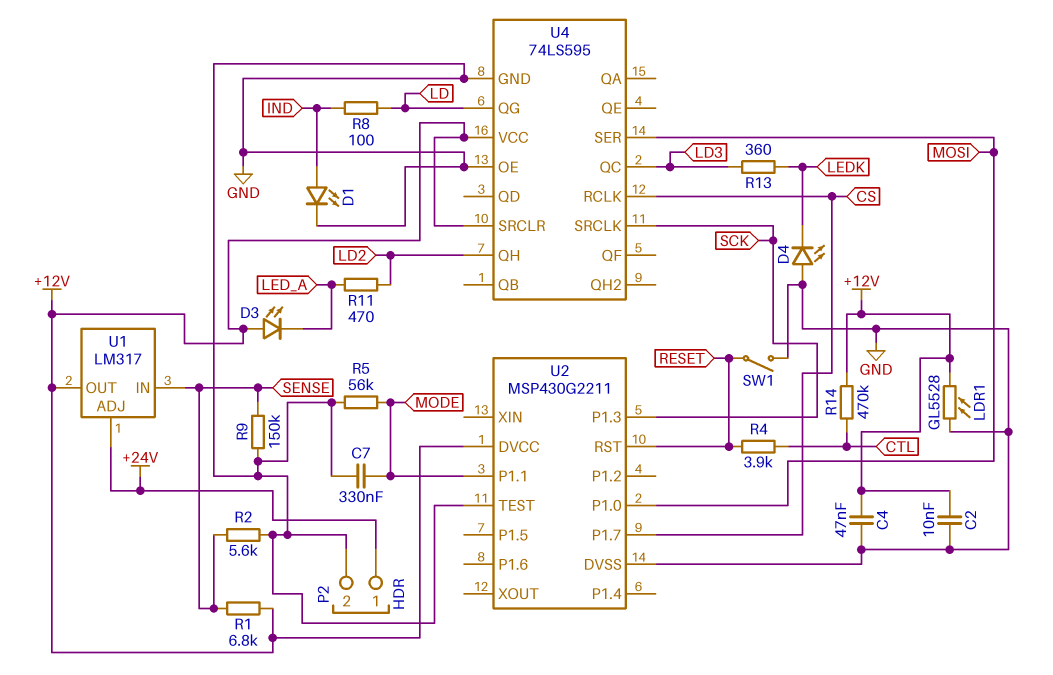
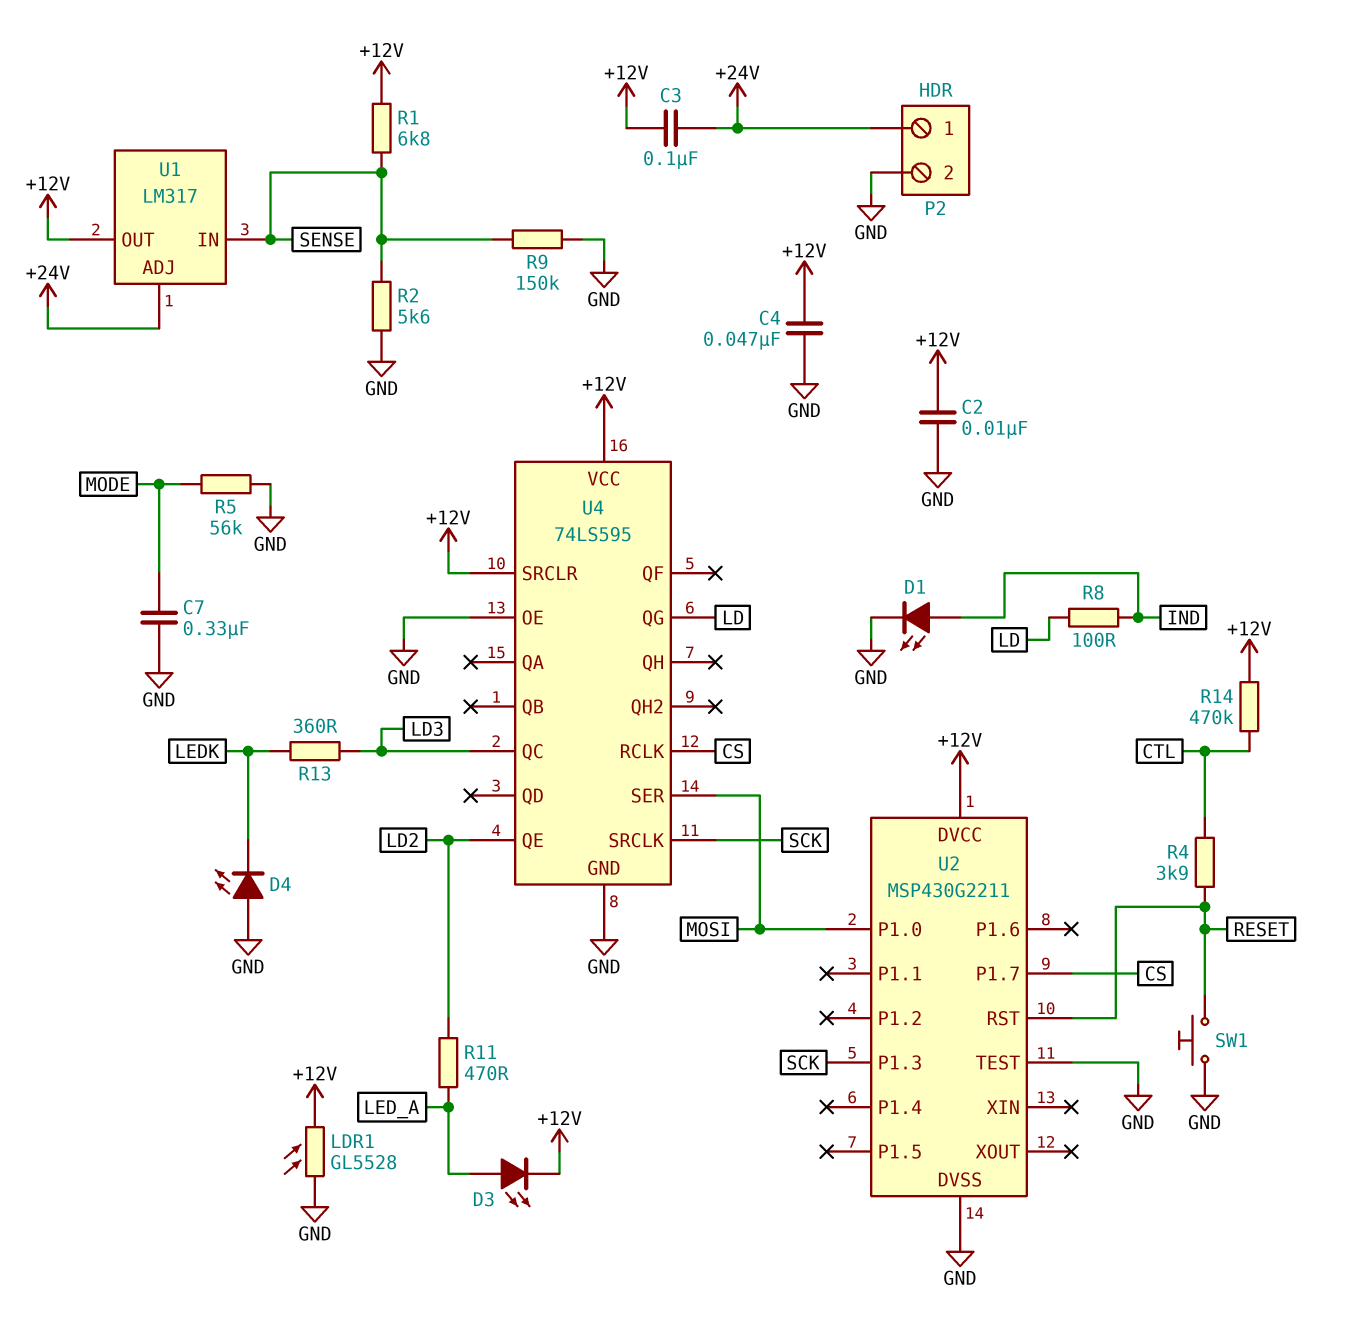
C3: none -> 100nF (+12V, +24V)
D3: LED (A +12V, K LED_A) -> LED (A LED_A, K +12V)
SW1: switch (GND, RESET) -> button (GND, RESET)
U2 pin P1.1: MODE -> none
U4 pin QE: none -> LD2
U4 pin QH: LD2 -> none

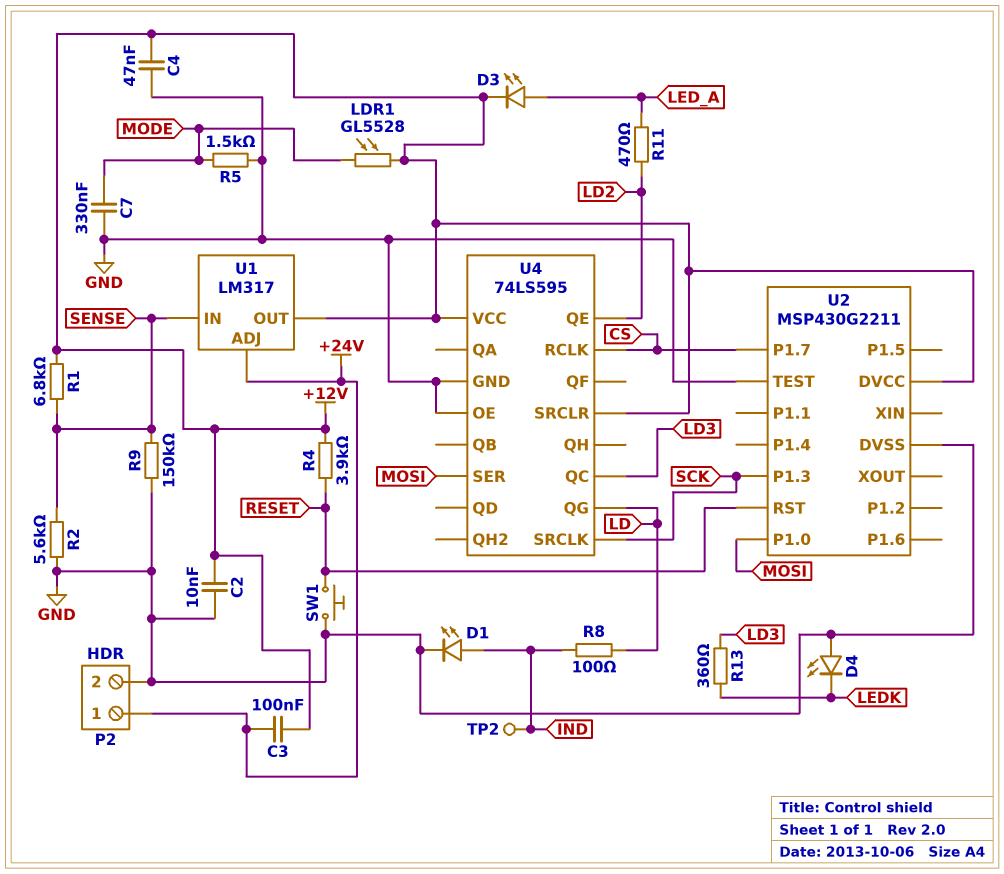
LDR1: GL5528 (+12V, GND) -> GL5528 (+12V, MODE)
R4: 3.9k (CTL, RESET) -> 3.9k (+12V, RESET)
R5: 56k (GND, MODE) -> 1.5k (GND, MODE)
R14: 470k (+12V, CTL) -> none
TP2: none -> test point (IND)

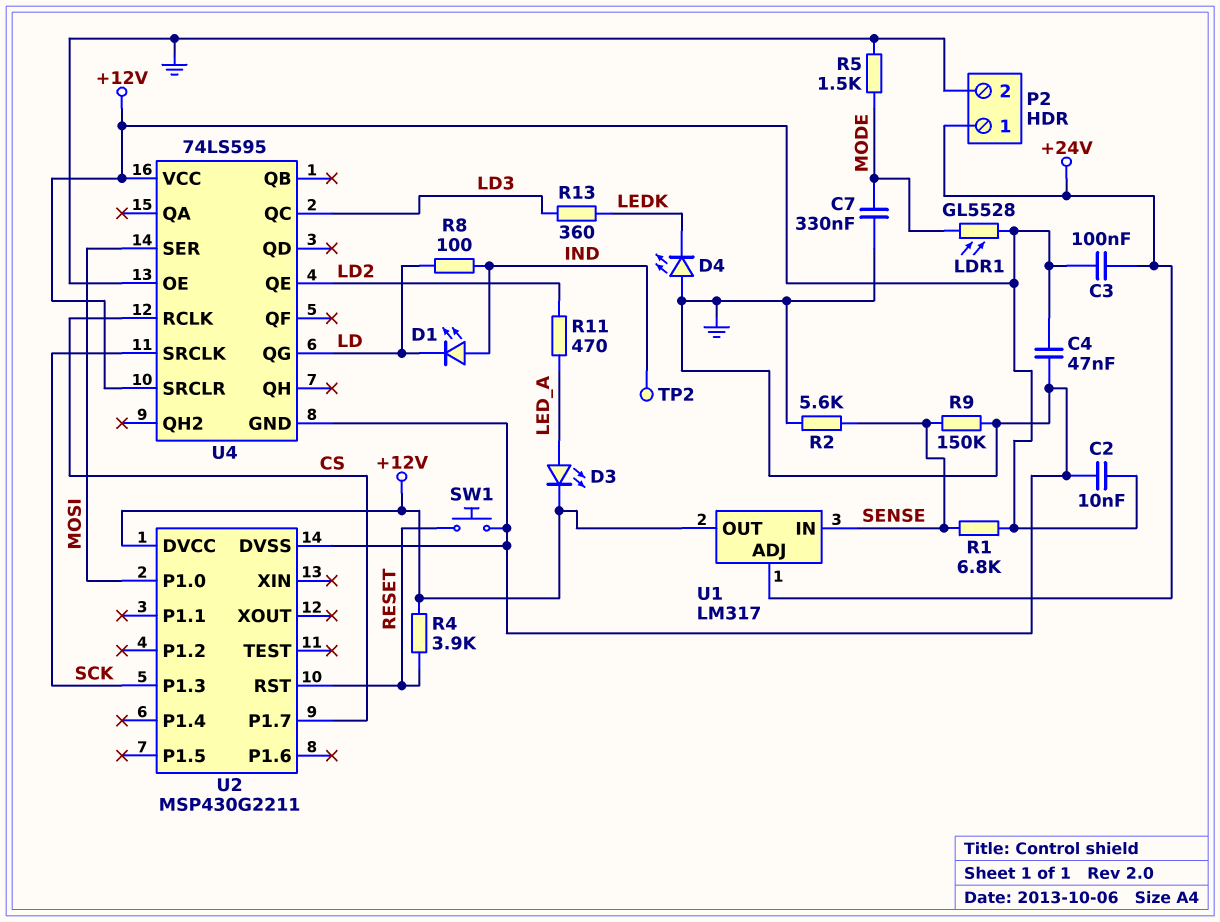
D1: LED (A IND, K GND) -> LED (A IND, K LD)
U2 pin TEST: GND -> none

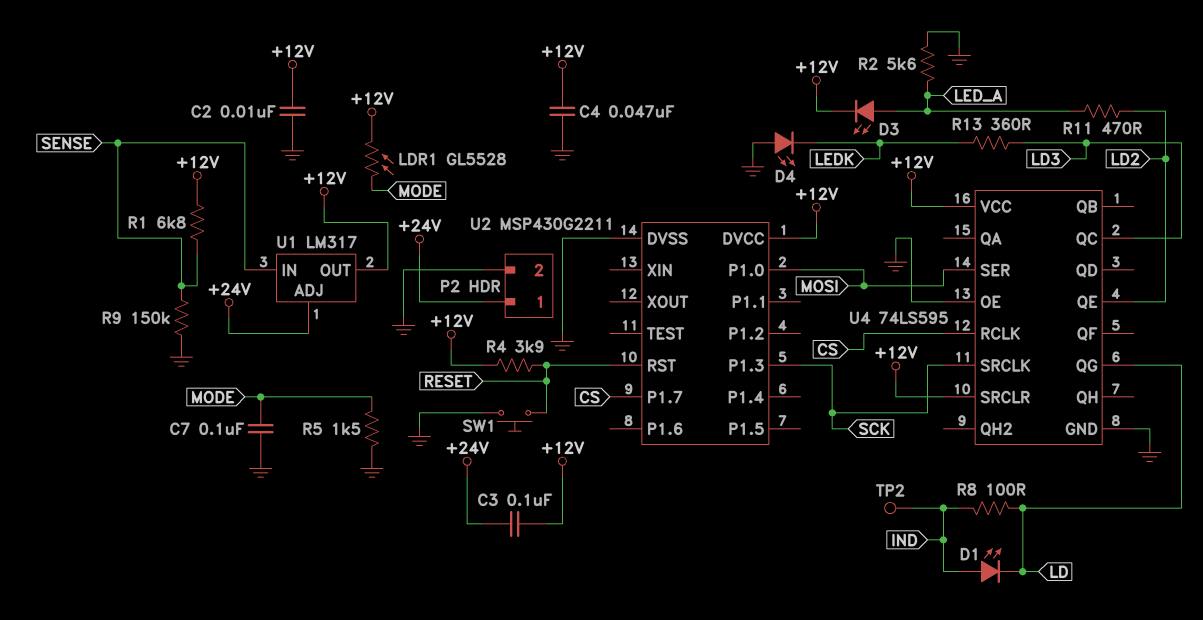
C7: 330nF (GND, MODE) -> 100nF (GND, MODE)
R2: 5.6k (GND, SENSE) -> 5.6k (GND, LED_A)

